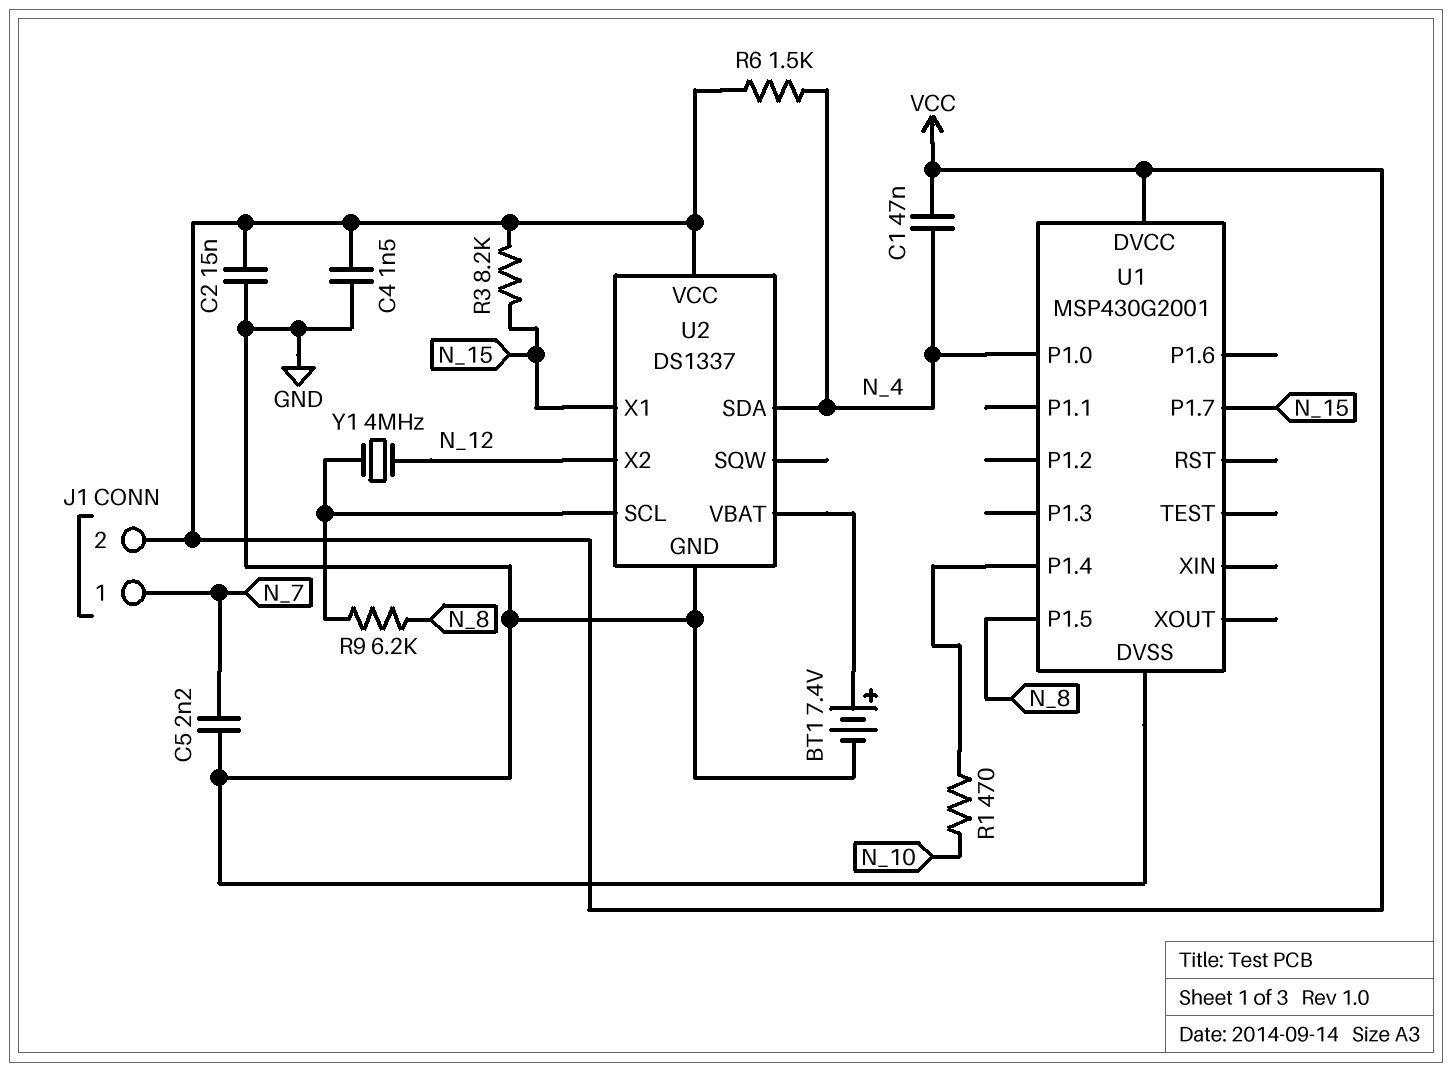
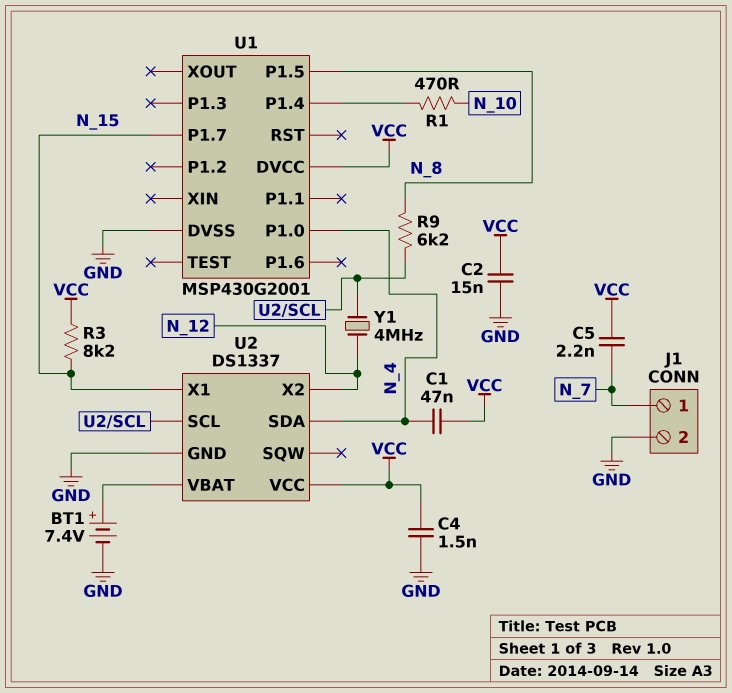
C5: 2.2nF (GND, N_7) -> 2.2nF (N_7, VCC)
J1 pin 2: VCC -> GND
R6: 1.5k (N_4, VCC) -> none

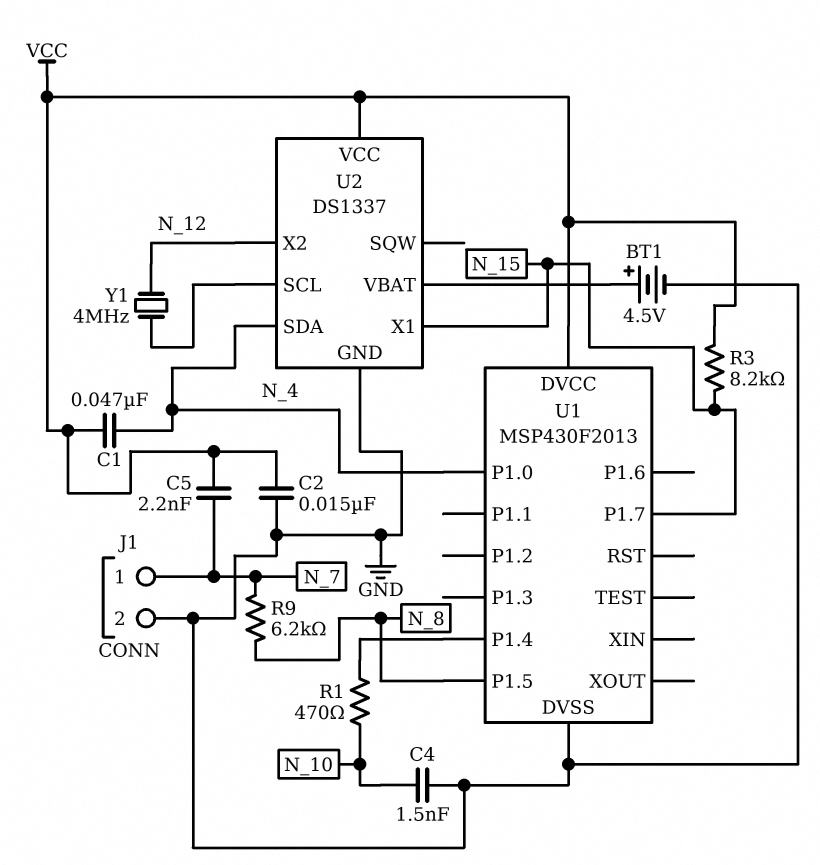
BT1: 7.4V (plus U2/VBAT, minus GND) -> 4.5V (plus U2/VBAT, minus GND)
C4: 1.5nF (GND, VCC) -> 1.5nF (GND, N_10)
R9: 6.2k (N_8, U2/SCL) -> 6.2k (N_7, N_8)
U1: MSP430G2001 -> MSP430F2013

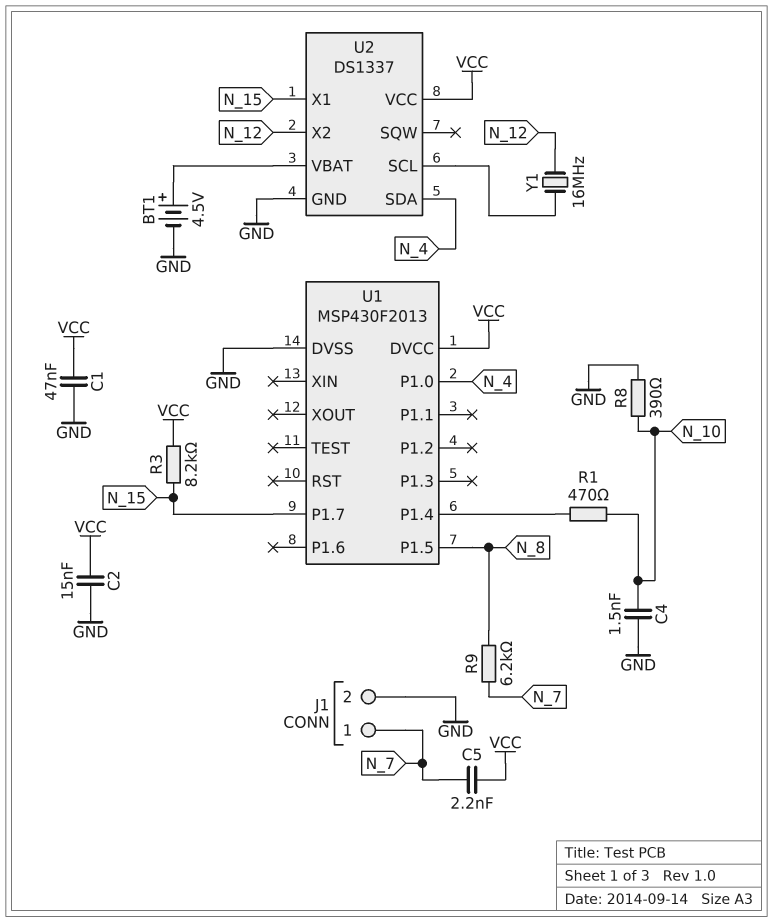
C1: 47nF (N_4, VCC) -> 47nF (GND, VCC)
R8: none -> 390 (GND, N_10)
Y1: 4MHz (N_12, U2/SCL) -> 16MHz (N_12, U2/SCL)

